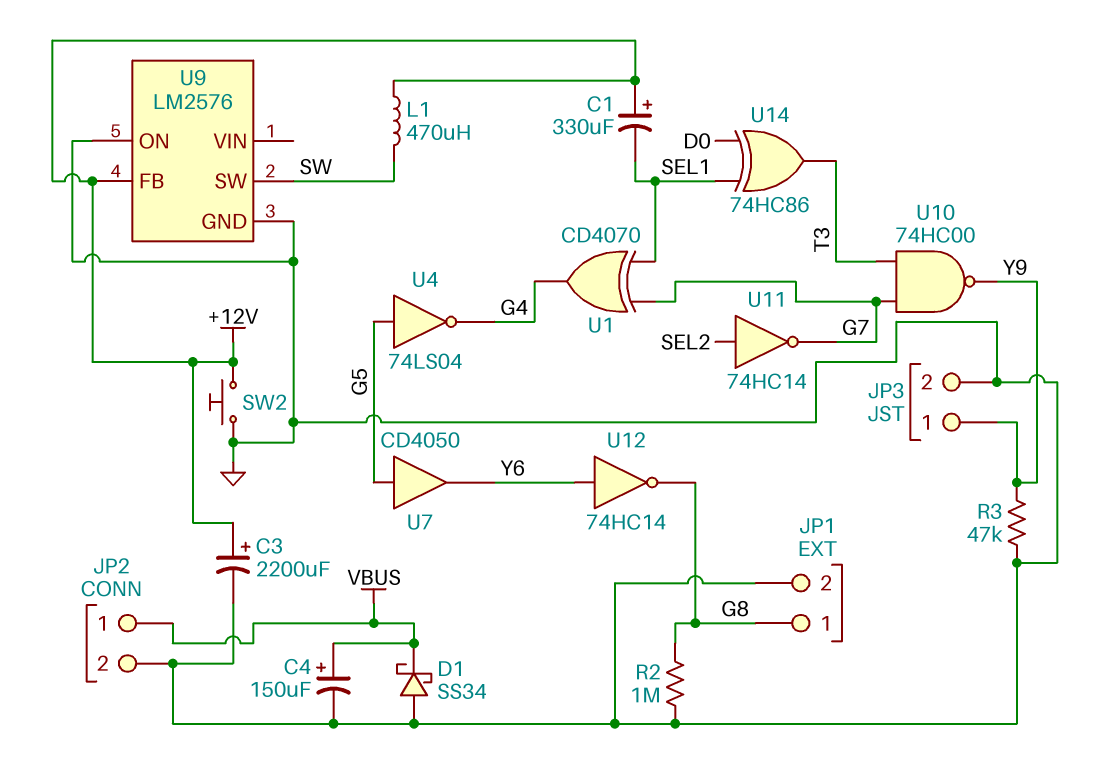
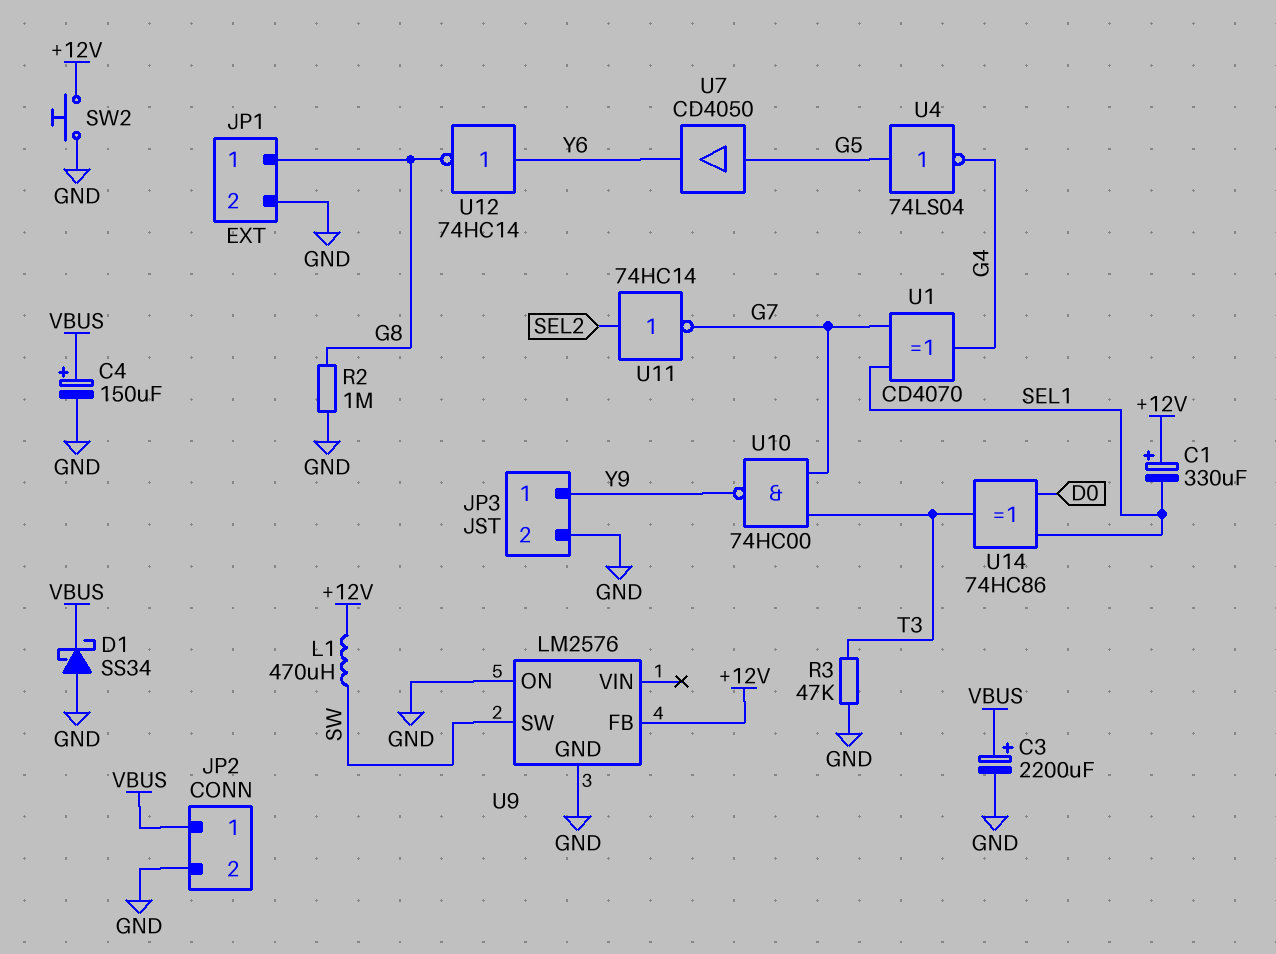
C3: 2200uF (plus +12V, minus GND) -> 2200uF (plus VBUS, minus GND)
R3: 47k (GND, Y9) -> 47k (GND, T3)

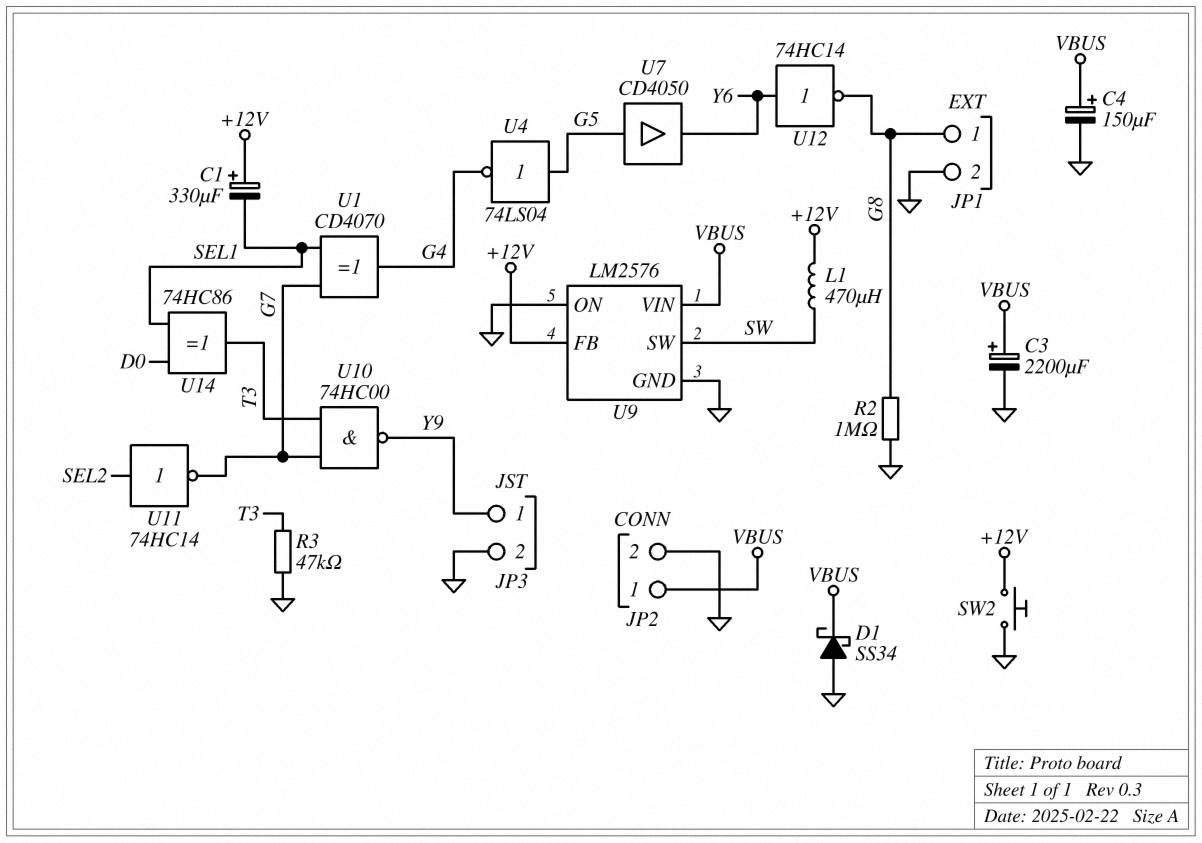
U9 pin VIN: none -> VBUS

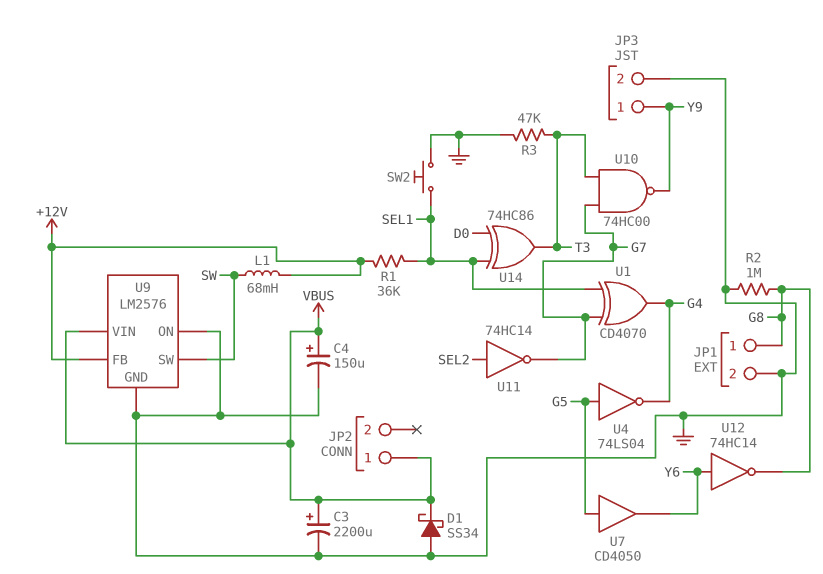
C1: 330uF (plus +12V, minus SEL1) -> none
JP2 pin 2: GND -> none
L1: 470uH (+12V, SW) -> 68mH (+12V, SW)
R1: none -> 36k (+12V, SEL1)
SW2: button (+12V, GND) -> button (GND, SEL1)

